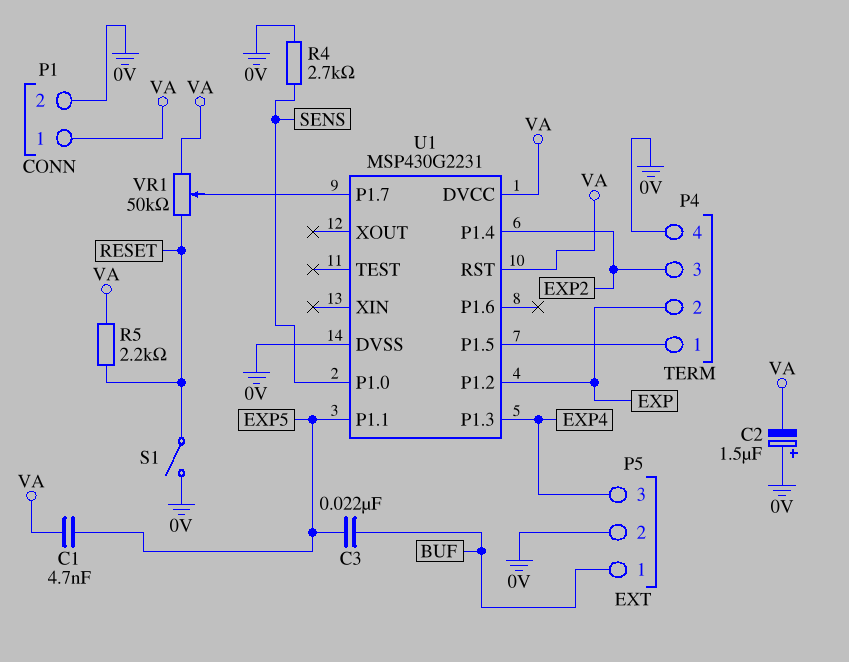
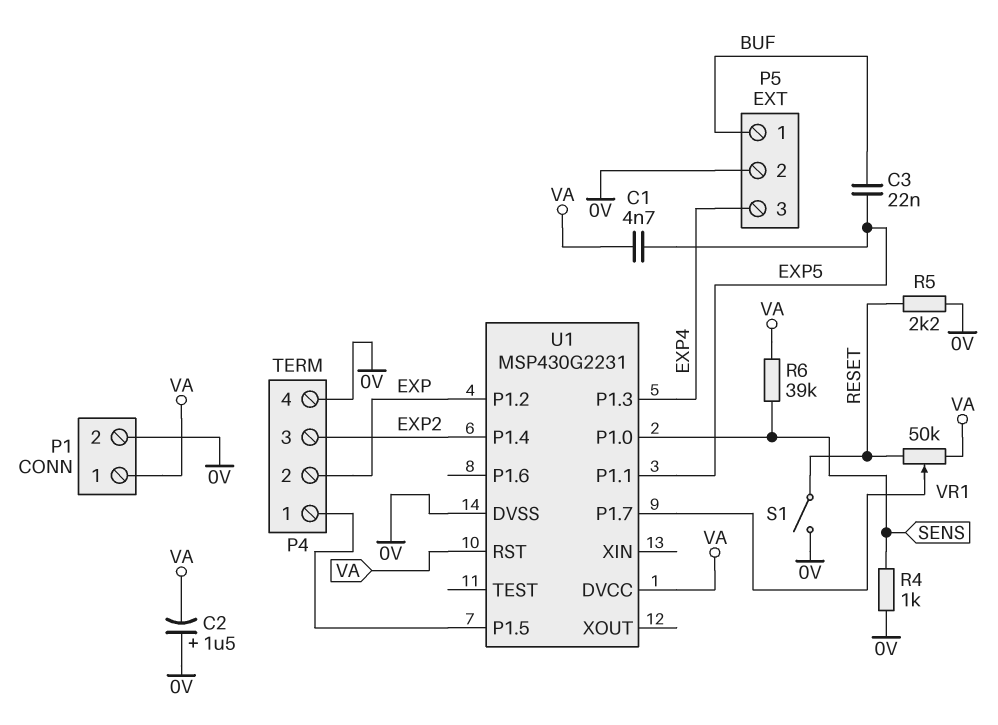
R4: 2.7k (0V, SENS) -> 1k (0V, SENS)
R5: 2.2k (RESET, VA) -> 2.2k (0V, RESET)
R6: none -> 39k (SENS, VA)

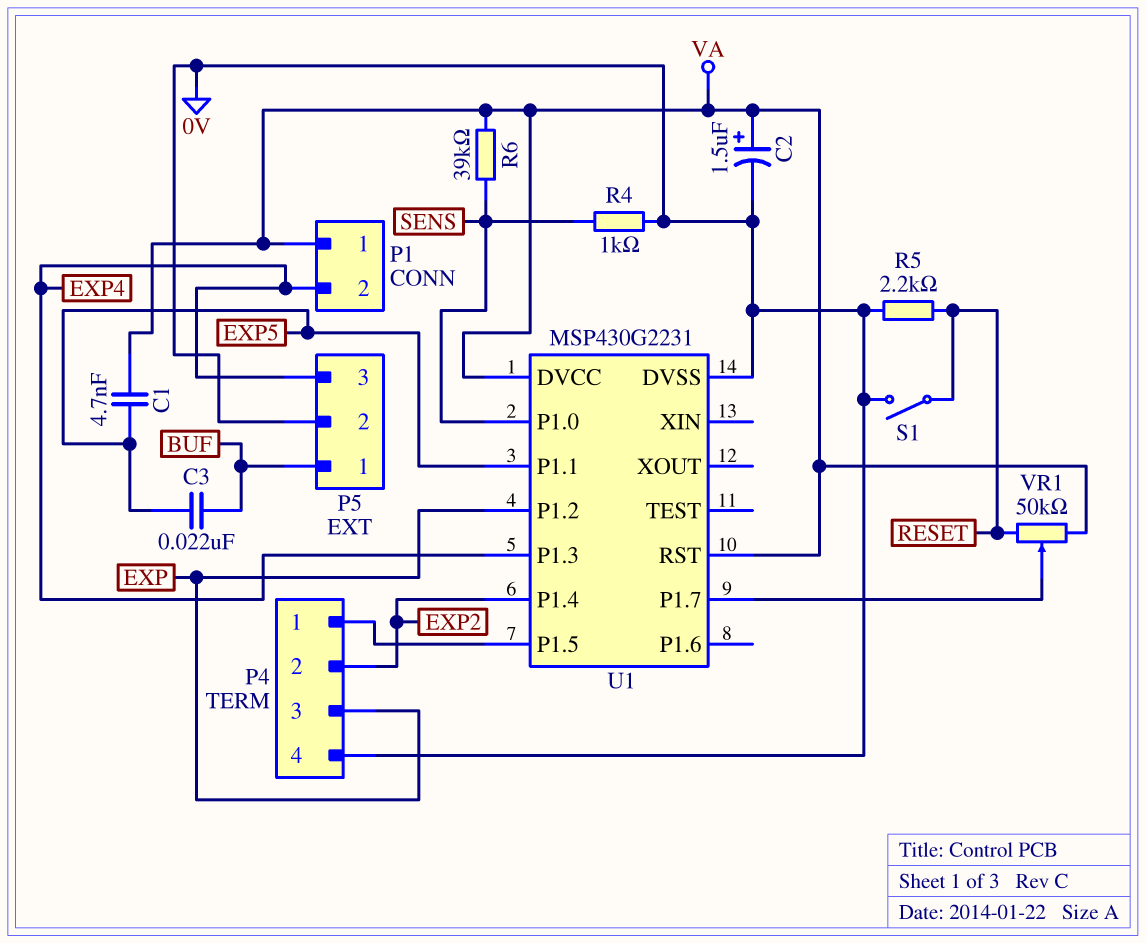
C2: 1.5uF (plus 0V, minus VA) -> 1.5uF (plus VA, minus 0V)
P1 pin 2: 0V -> EXP4
P4 pin 2: EXP -> EXP2
P4 pin 3: EXP2 -> EXP

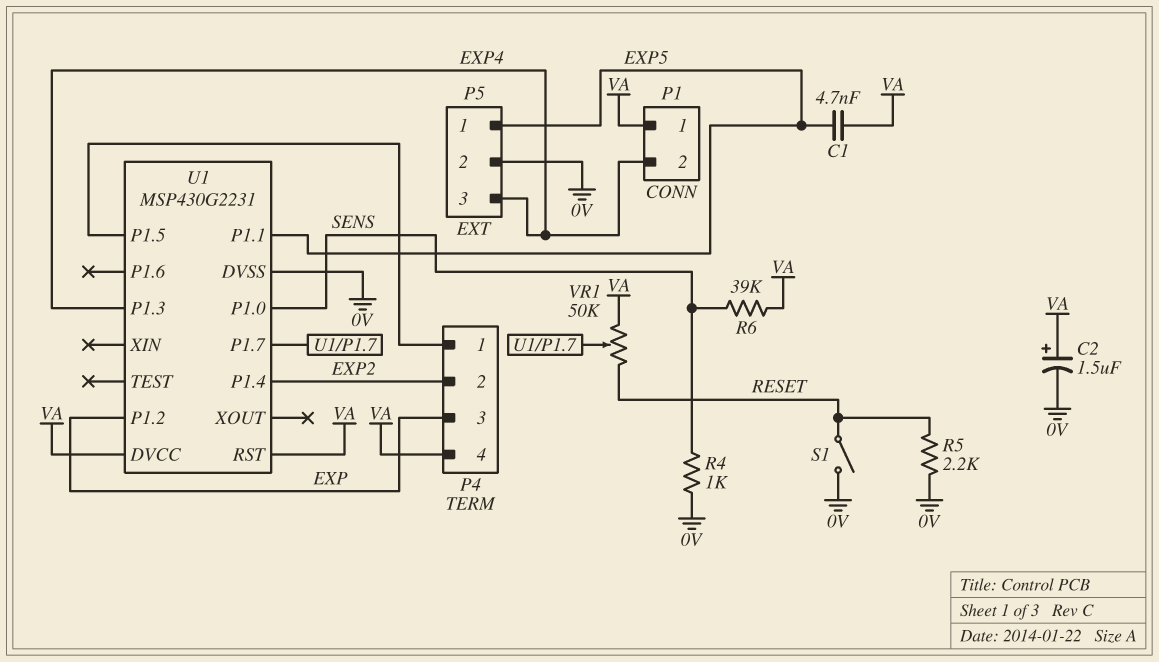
C3: 22nF (BUF, EXP5) -> none
P4 pin 4: 0V -> VA
P5 pin 1: BUF -> EXP5

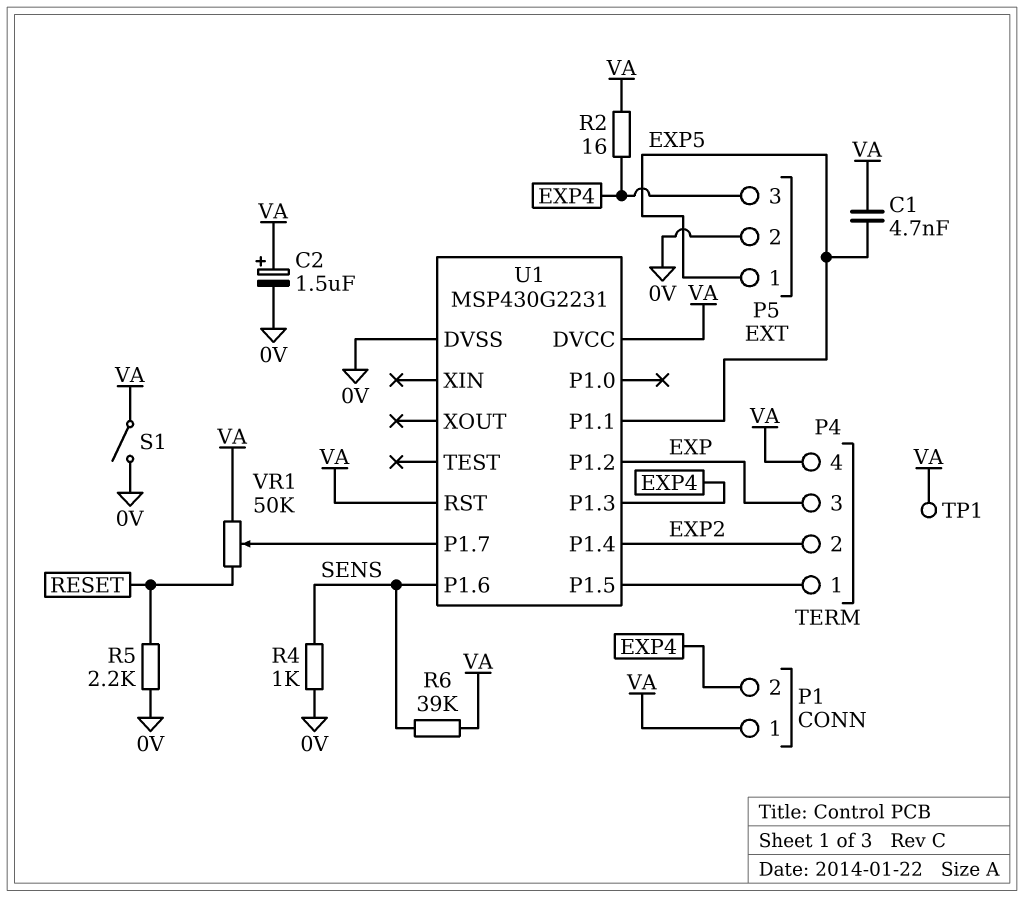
R2: none -> 16 (EXP4, VA)
S1: switch (0V, RESET) -> switch (0V, VA)
TP1: none -> test point (VA)
U1 pin P1.0: SENS -> none
U1 pin P1.6: none -> SENS

